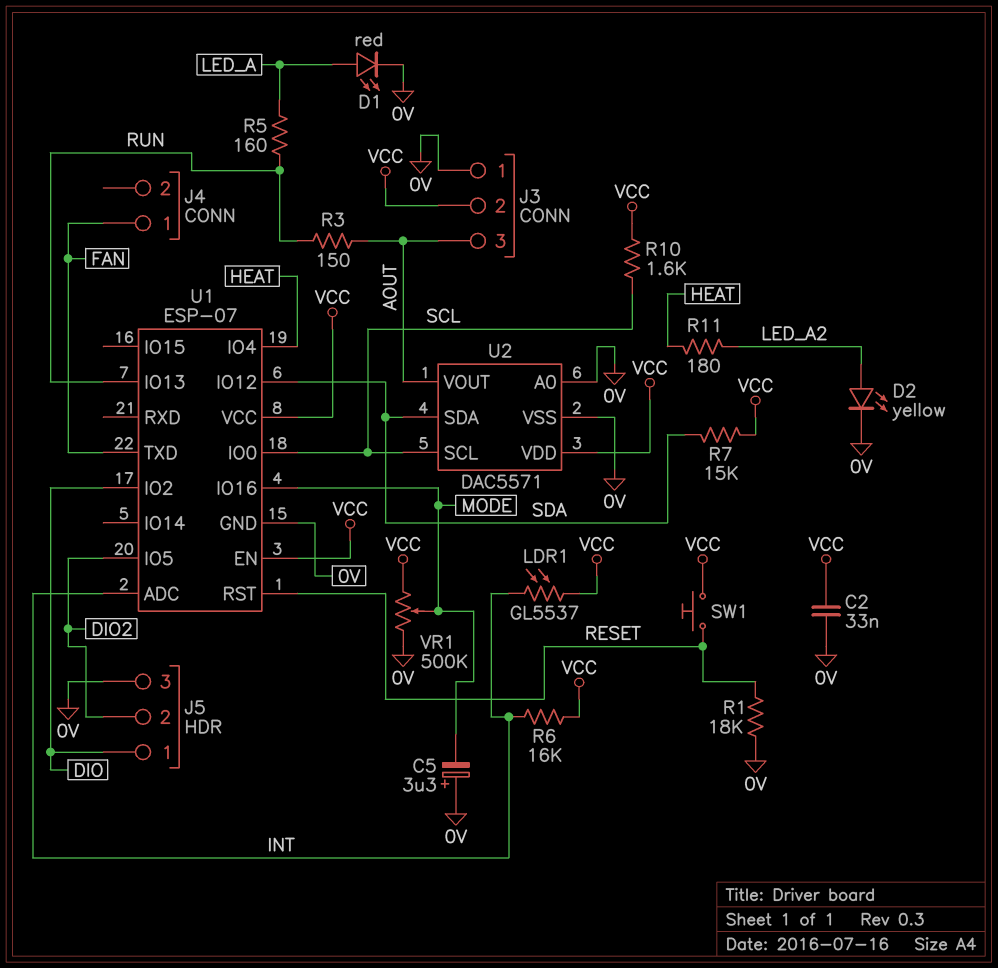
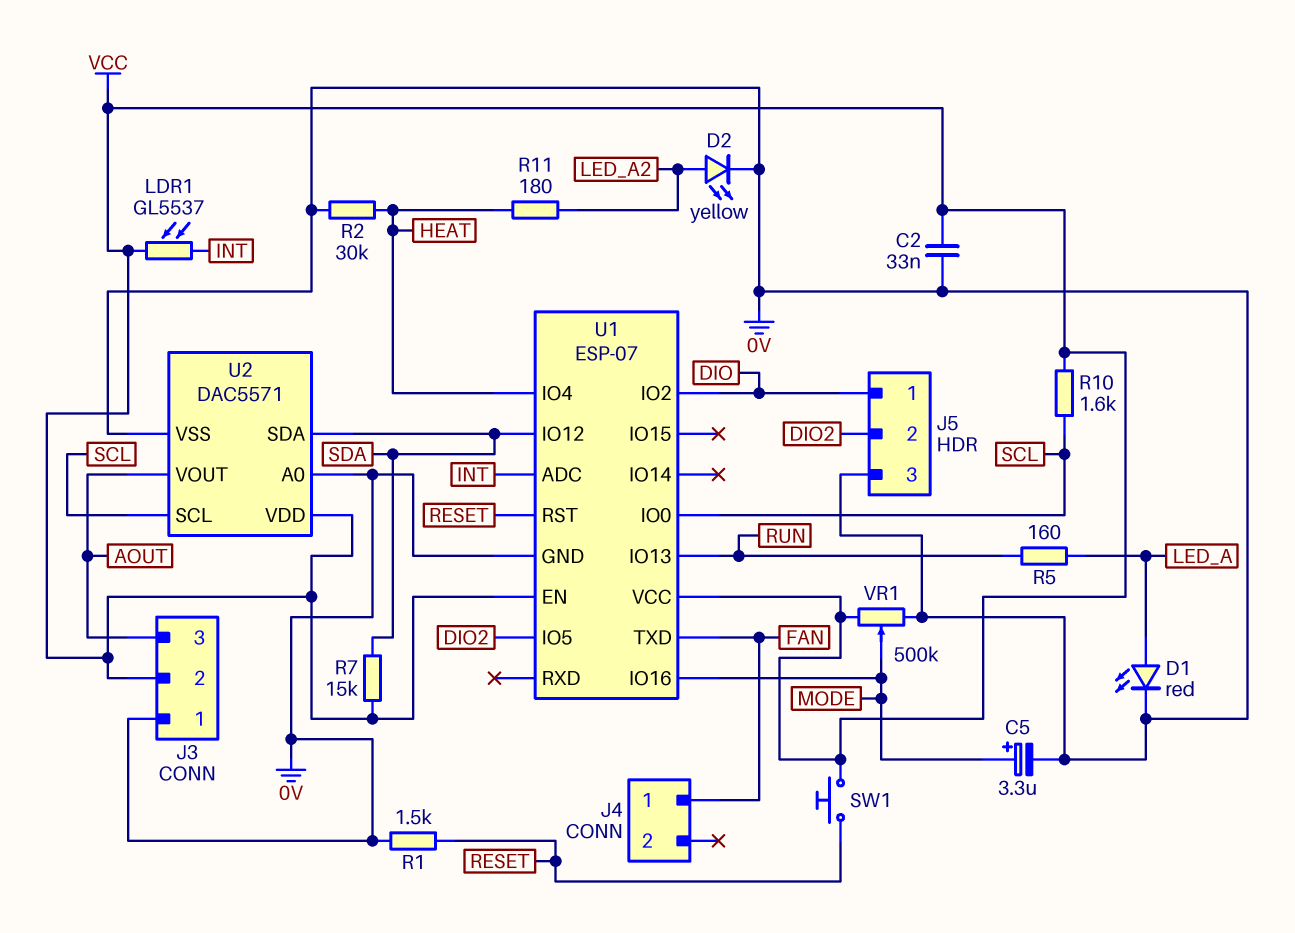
C5: 3.3uF (plus 0V, minus MODE) -> 3.3uF (plus MODE, minus 0V)
R1: 18k (0V, RESET) -> 1.5k (0V, RESET)
R2: none -> 30k (0V, HEAT)
R3: 150 (AOUT, RUN) -> none
R6: 16k (INT, VCC) -> none

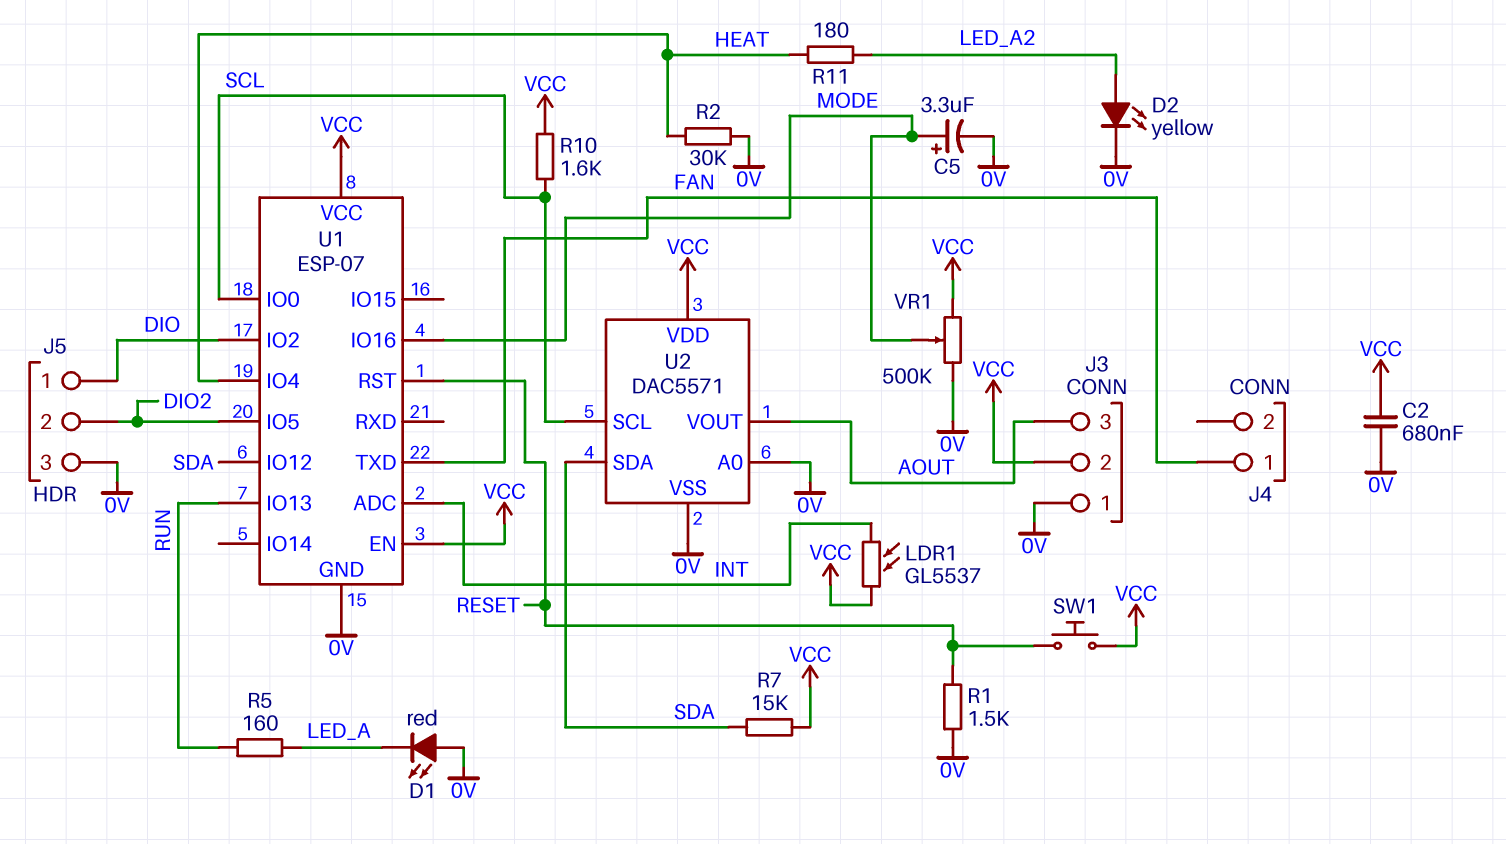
C2: 33nF (0V, VCC) -> 680nF (0V, VCC)
D1: LED red (A LED_A, K 0V) -> LED red (A 0V, K LED_A)

